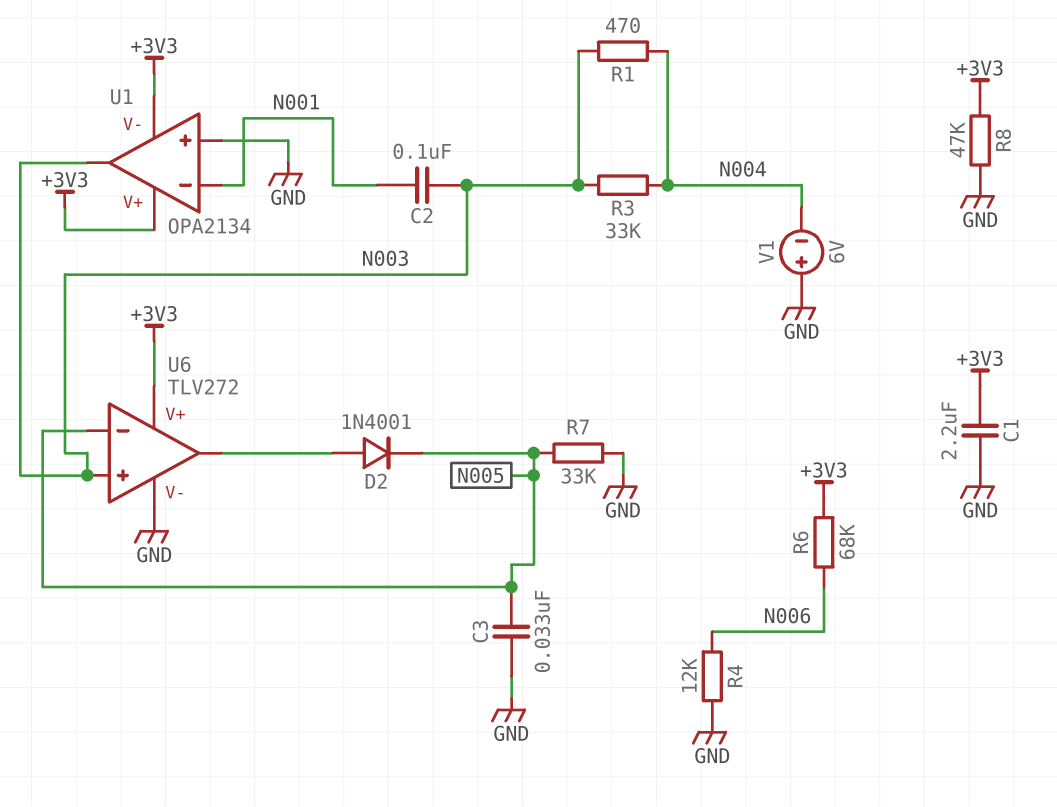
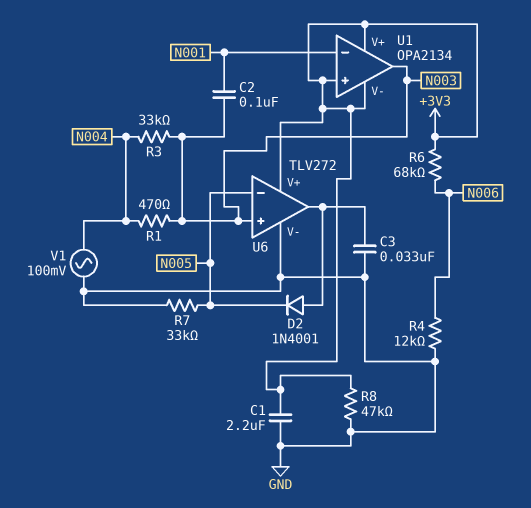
C3: 33nF (GND, N005) -> 33nF (GND, U6/out)
U1 pin in+: GND -> +3V3
V1: 6V (plus GND, minus N004) -> AC 100mV (GND, N004)

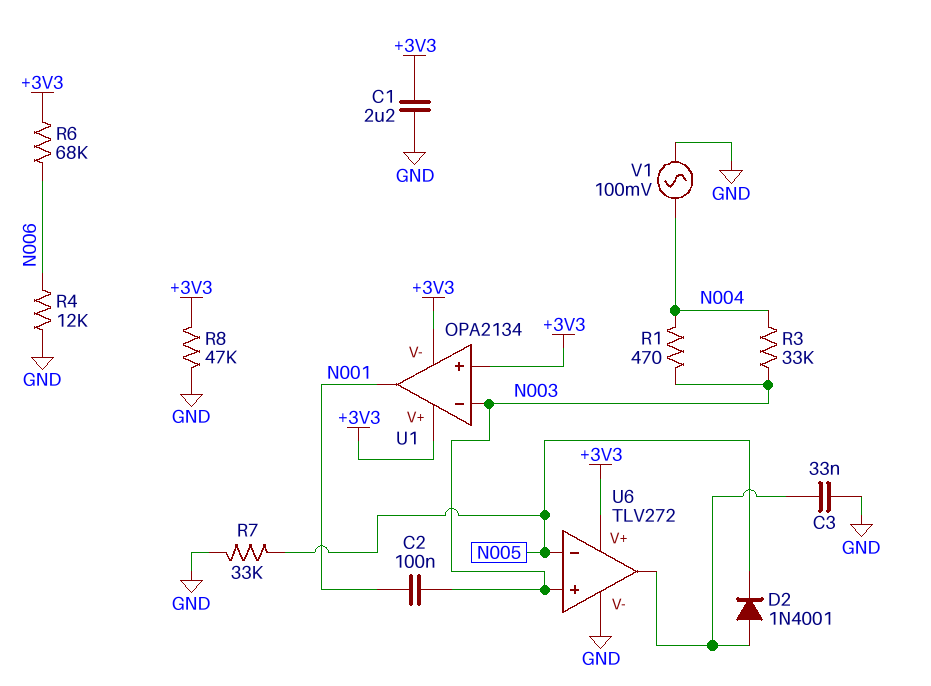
U1 pin in-: N001 -> N003
U1 pin out: N003 -> N001

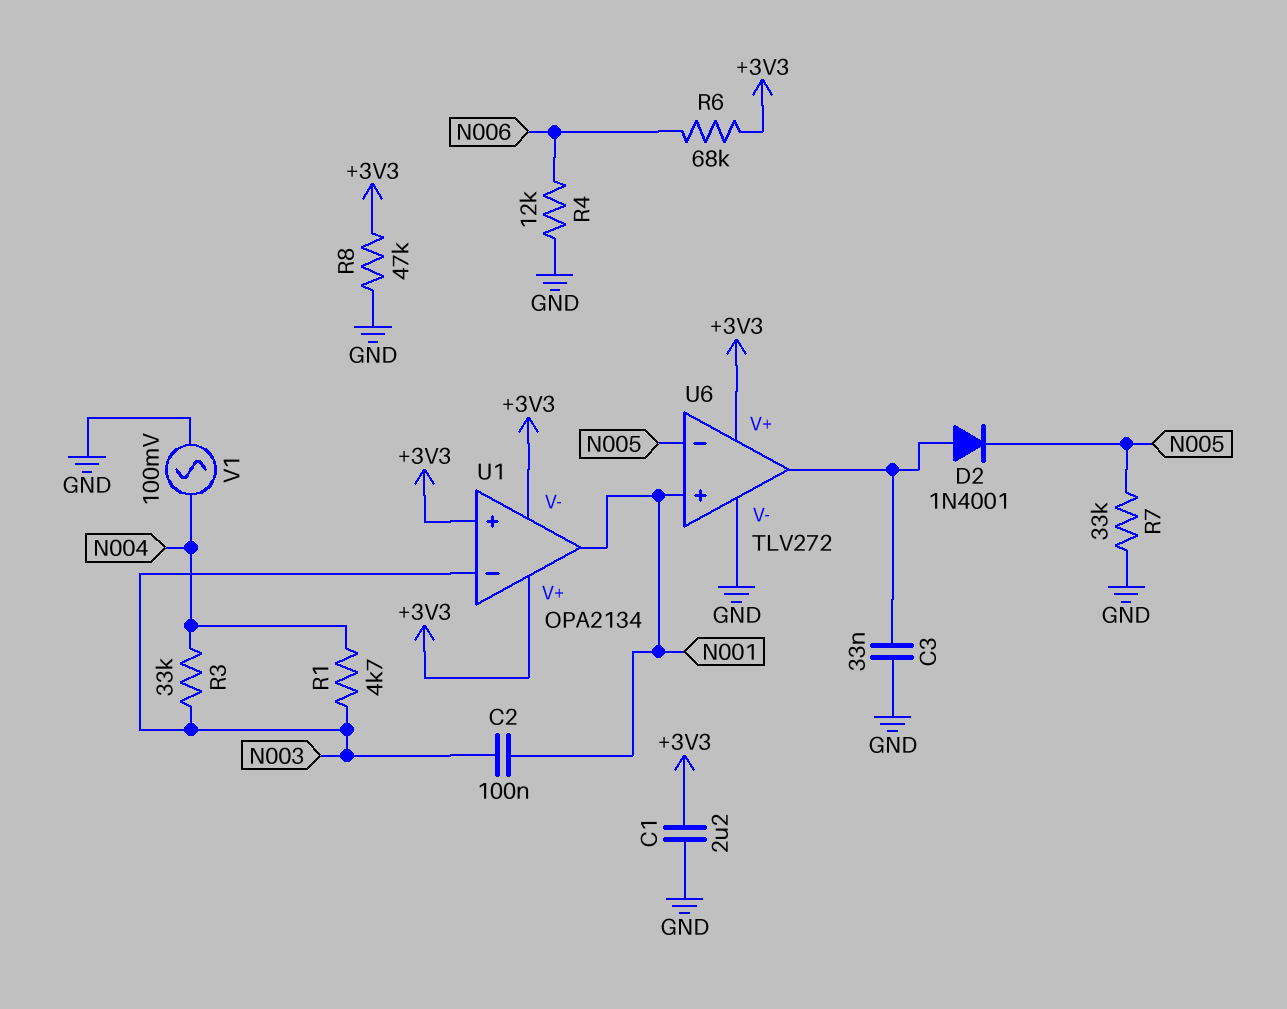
R1: 470 (N003, N004) -> 4.7k (N003, N004)
U6 pin in+: N003 -> N001

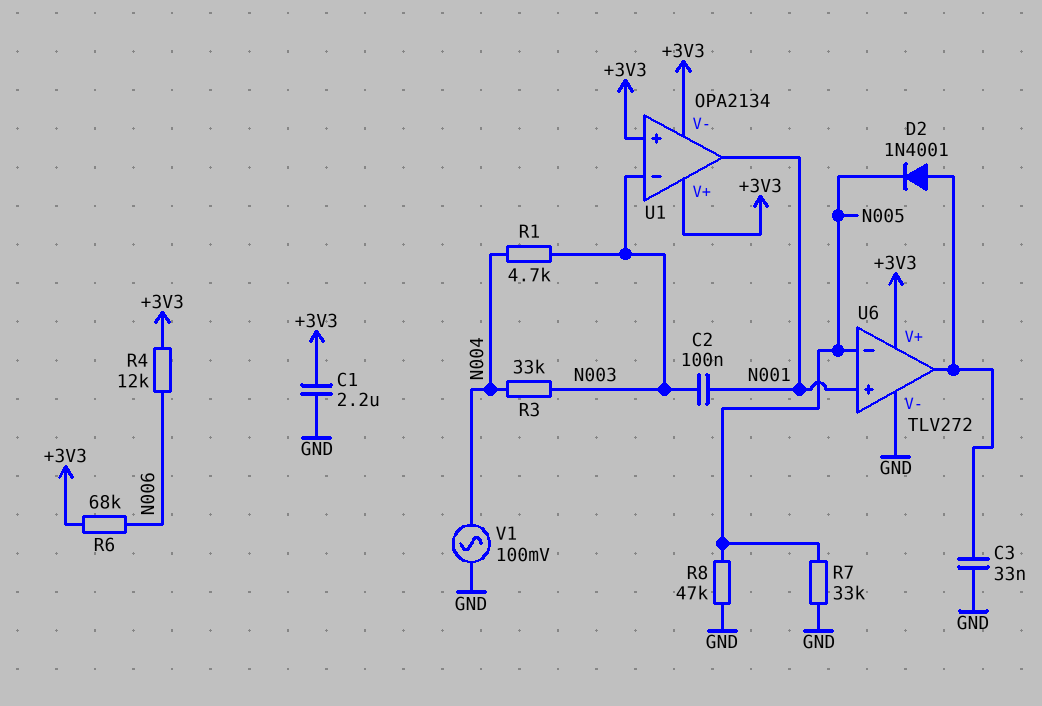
R4: 12k (GND, N006) -> 12k (+3V3, N006)
R8: 47k (+3V3, GND) -> 47k (GND, N005)

